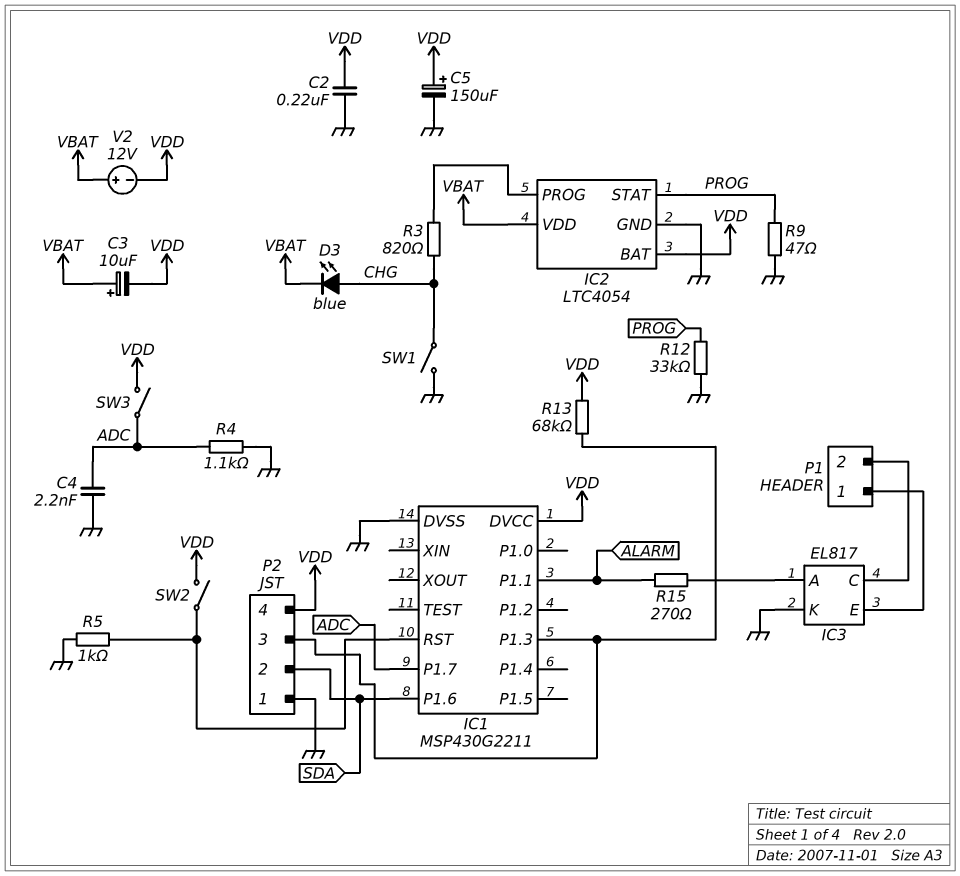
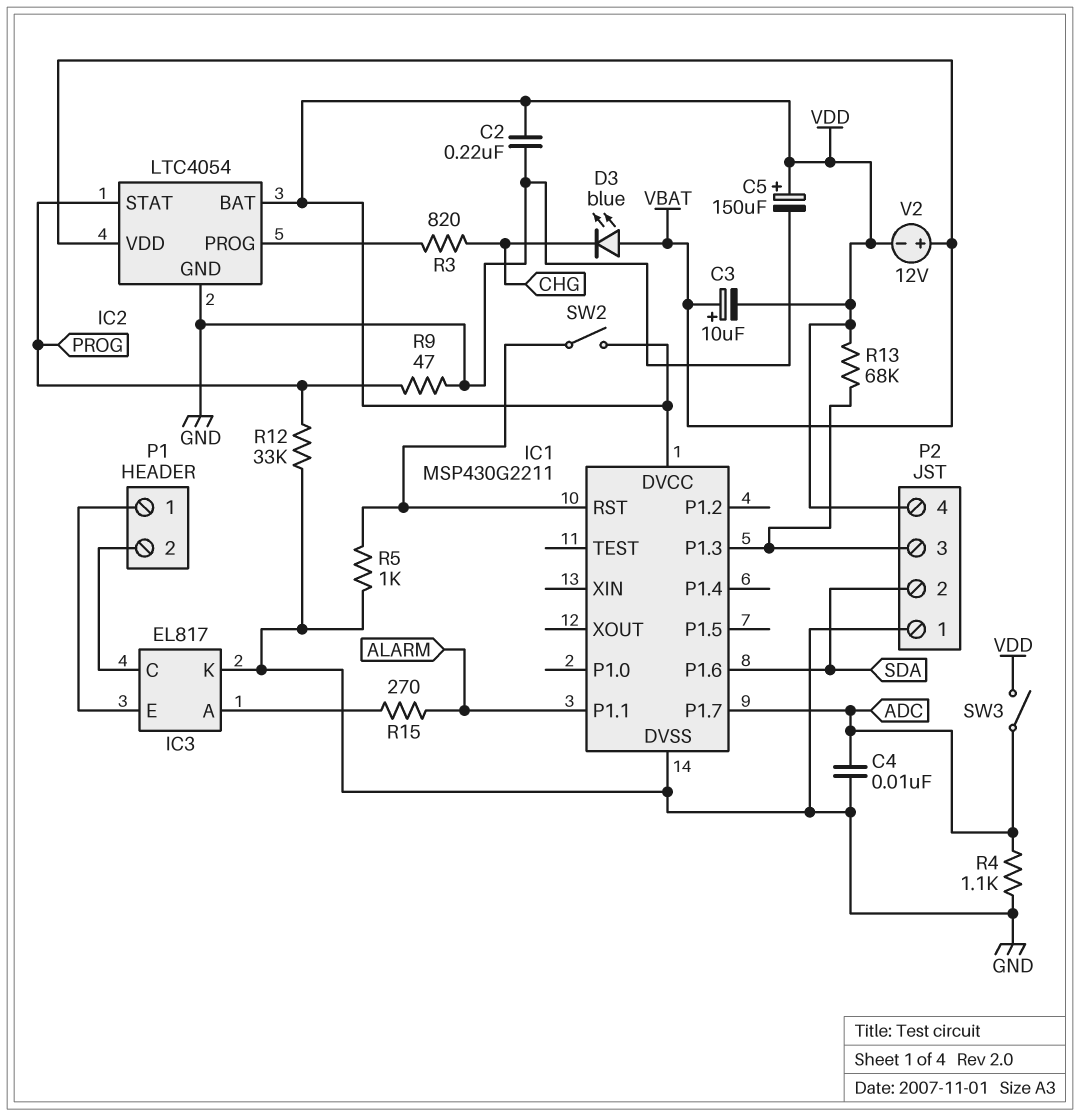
C4: 2.2nF (ADC, GND) -> 10nF (ADC, GND)
D3: LED blue (A CHG, K VBAT) -> LED blue (A VBAT, K CHG)
SW1: switch (CHG, GND) -> none

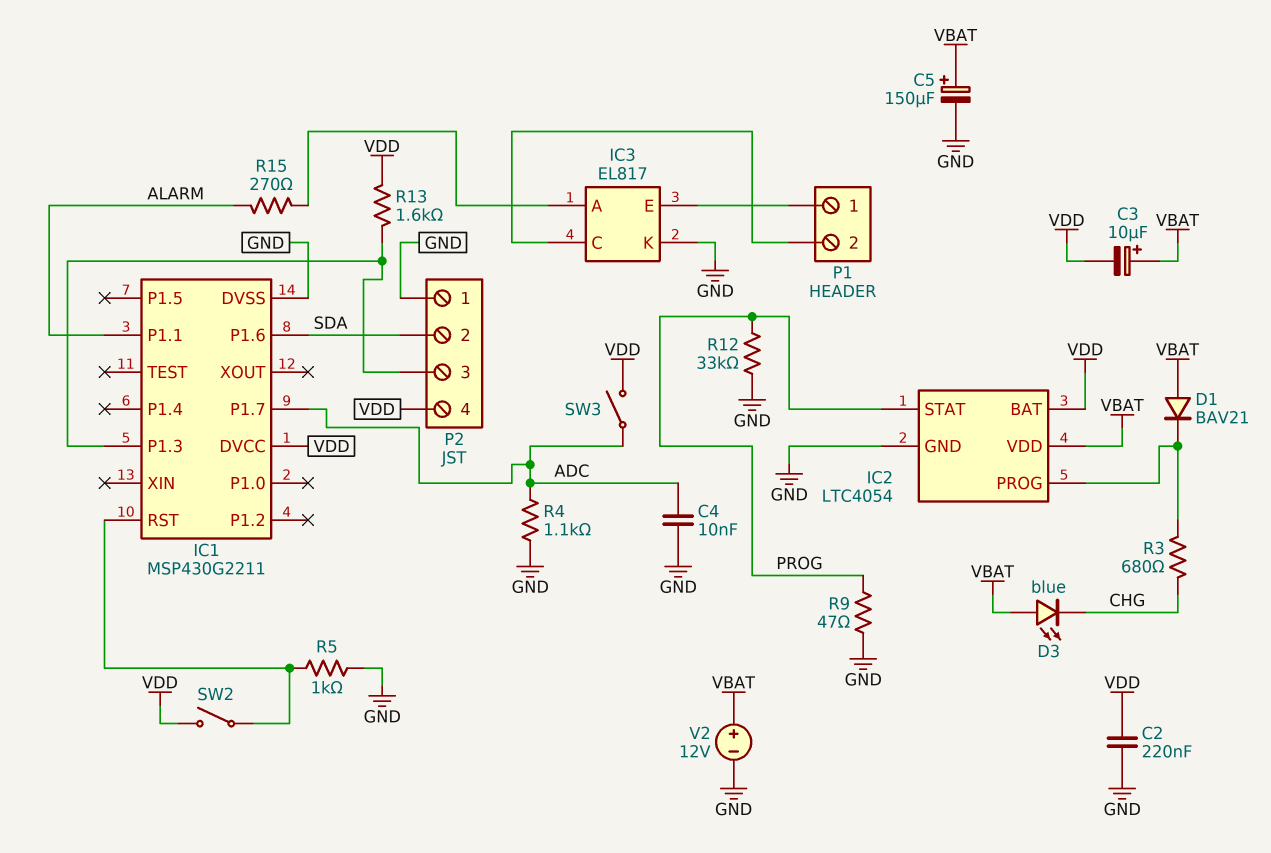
C5: 150uF (plus VDD, minus GND) -> 150uF (plus VBAT, minus GND)
D1: none -> diode BAV21 (A VBAT, K IC2/PROG)
R3: 820 (CHG, IC2/PROG) -> 680 (CHG, IC2/PROG)
R13: 68k (IC1/P1.3, VDD) -> 1.6k (IC1/P1.3, VDD)
V2: 12V (plus VBAT, minus VDD) -> 12V (plus VBAT, minus GND)

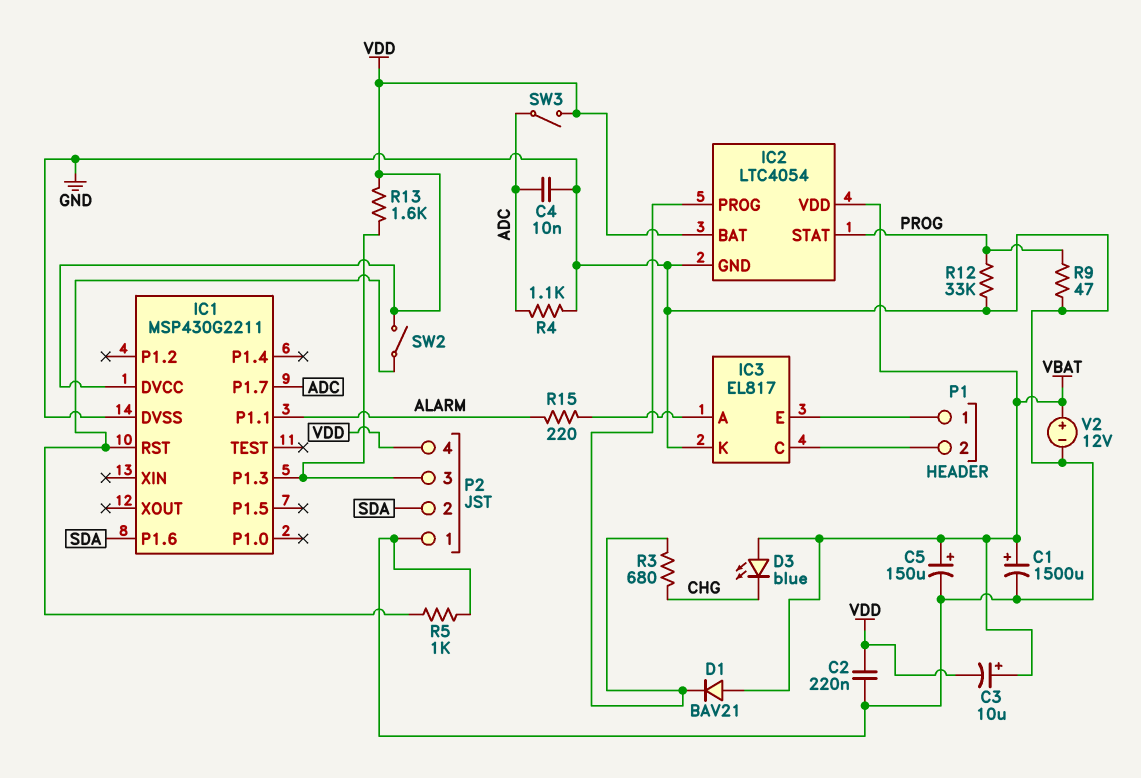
C1: none -> 1500uF (plus VBAT, minus GND)
R15: 270 (ALARM, IC3/A) -> 220 (ALARM, IC3/A)

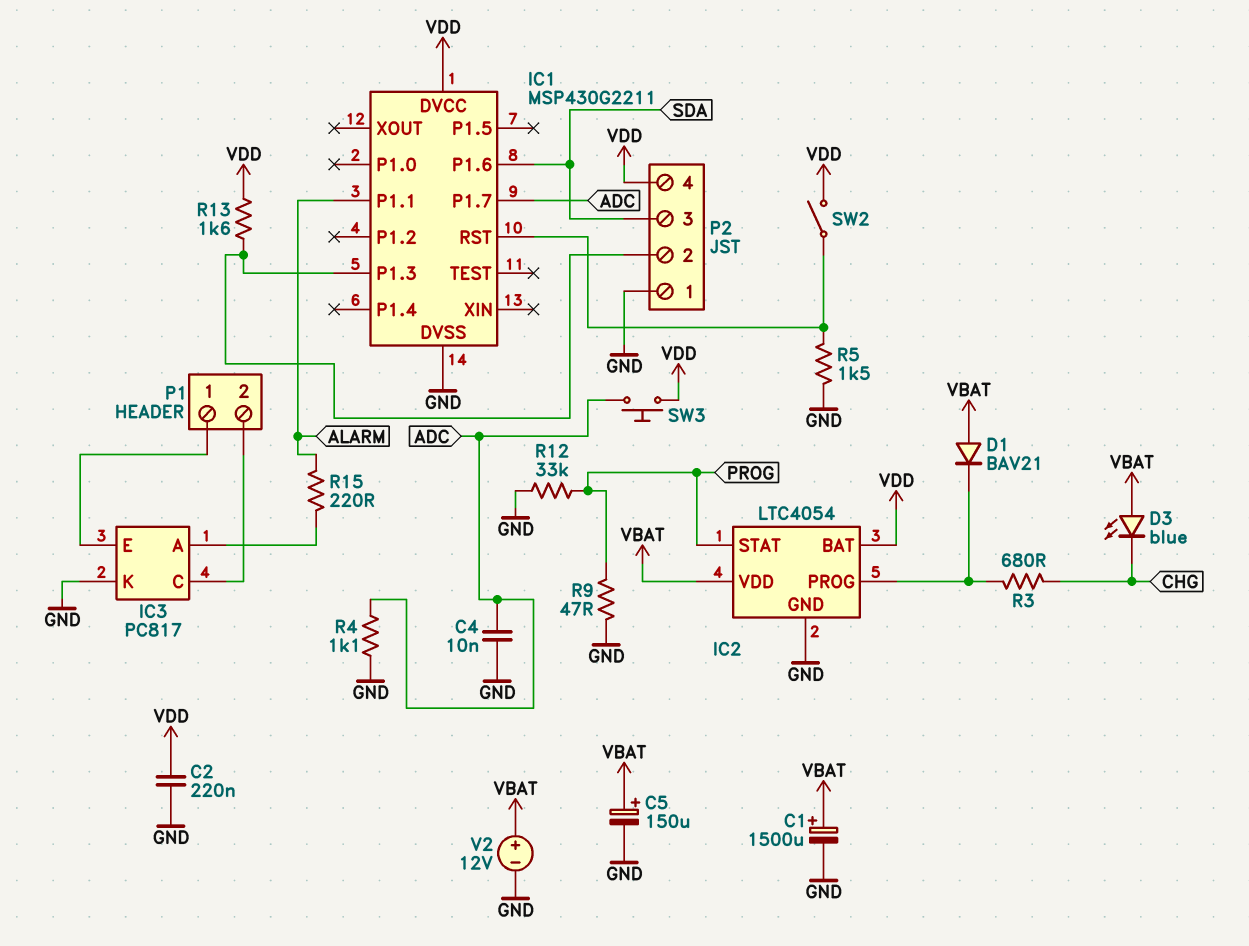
C3: 10uF (plus VBAT, minus VDD) -> none
IC3: EL817 -> PC817
P2 pin 2: SDA -> IC1/P1.3
P2 pin 3: IC1/P1.3 -> SDA
R5: 1k (GND, IC1/RST) -> 1.5k (GND, IC1/RST)
SW3: switch (ADC, VDD) -> button (ADC, VDD)

